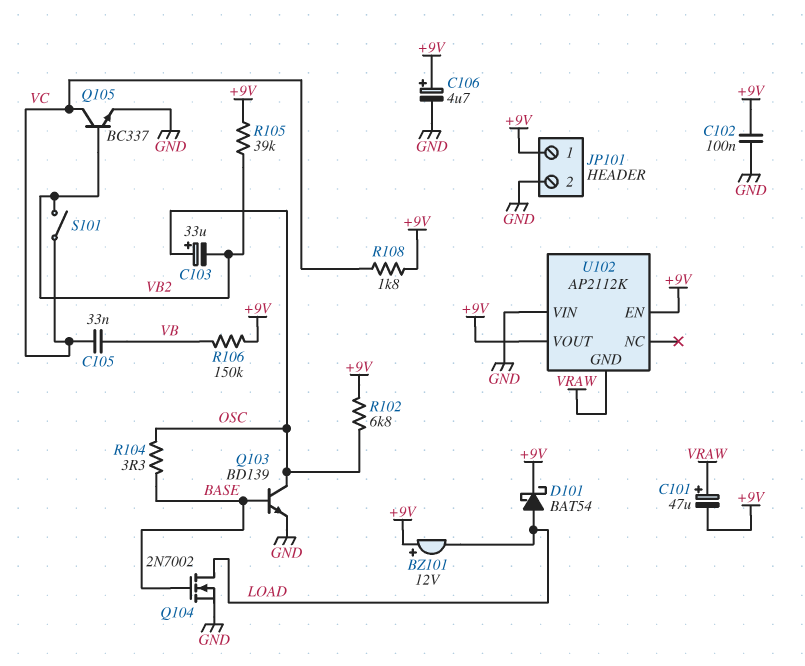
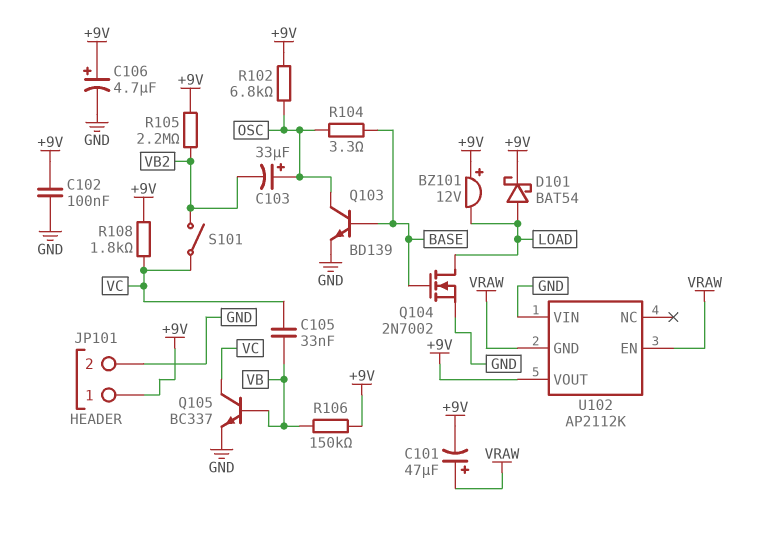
Q105: NPN BC337 (B VB2, C VC, E GND) -> NPN BC337 (B VB, C VC, E GND)
R105: 39k (+9V, VB2) -> 2.2M (+9V, VB2)
U102 pin EN: +9V -> VRAW

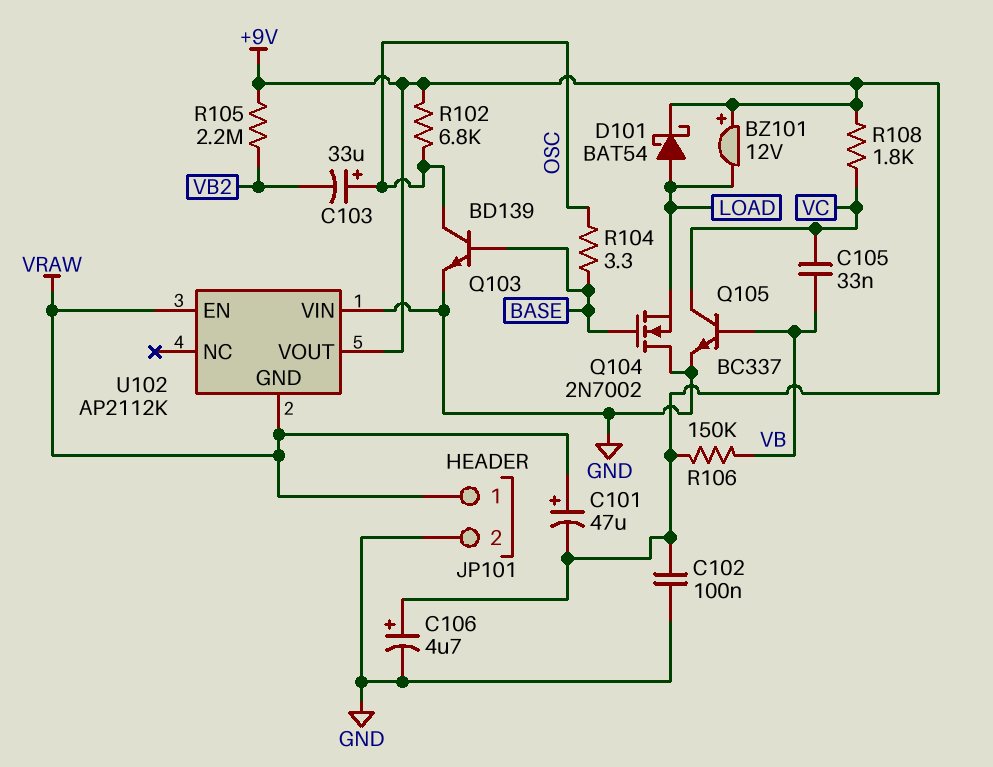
JP101 pin 1: +9V -> VRAW
Q104: NMOS 2N7002 (G BASE, D LOAD, S GND) -> NMOS 2N7002 (G BASE, D GND, S LOAD)
S101: switch (VB2, VC) -> none

